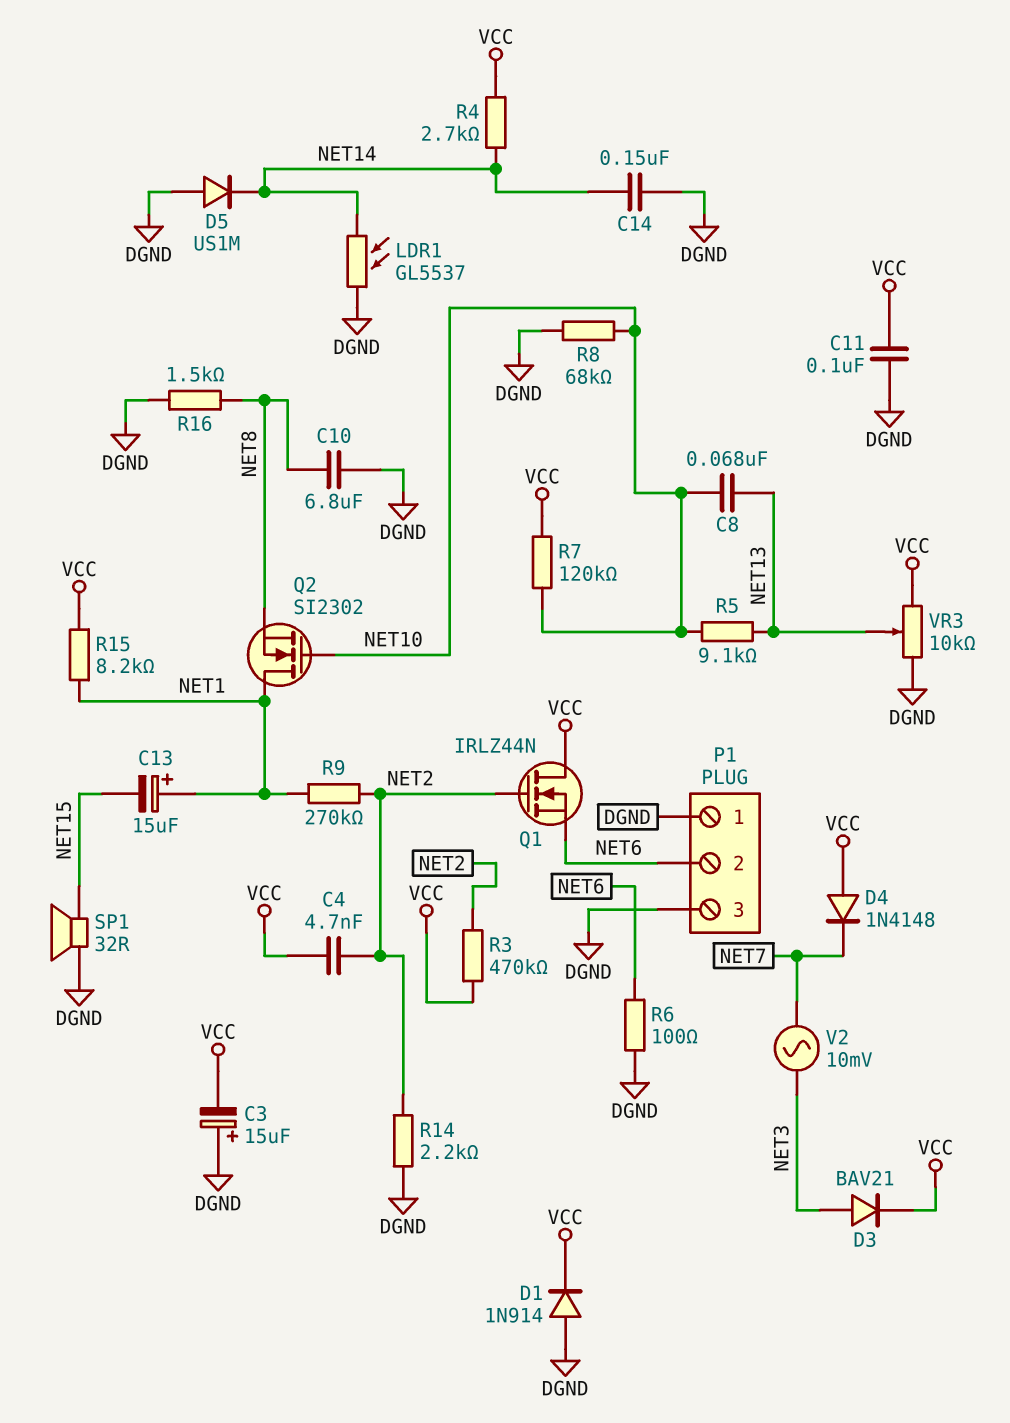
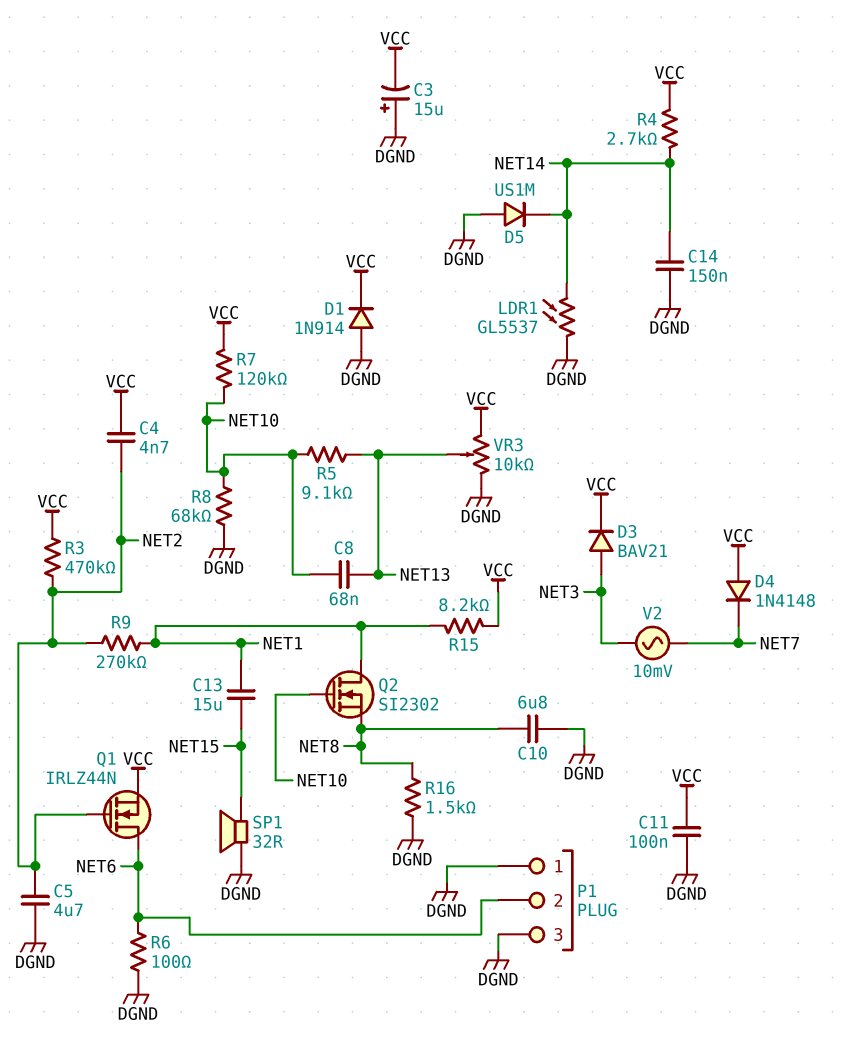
C5: none -> 4.7uF (DGND, NET2)
C13: 15uF (plus NET1, minus NET15) -> 15uF (NET1, NET15)
Q1: NMOS IRLZ44N (G NET2, D VCC, S NET6) -> NMOS IRLZ44N (G NET2, D NET6, S VCC)
R14: 2.2k (DGND, NET2) -> none

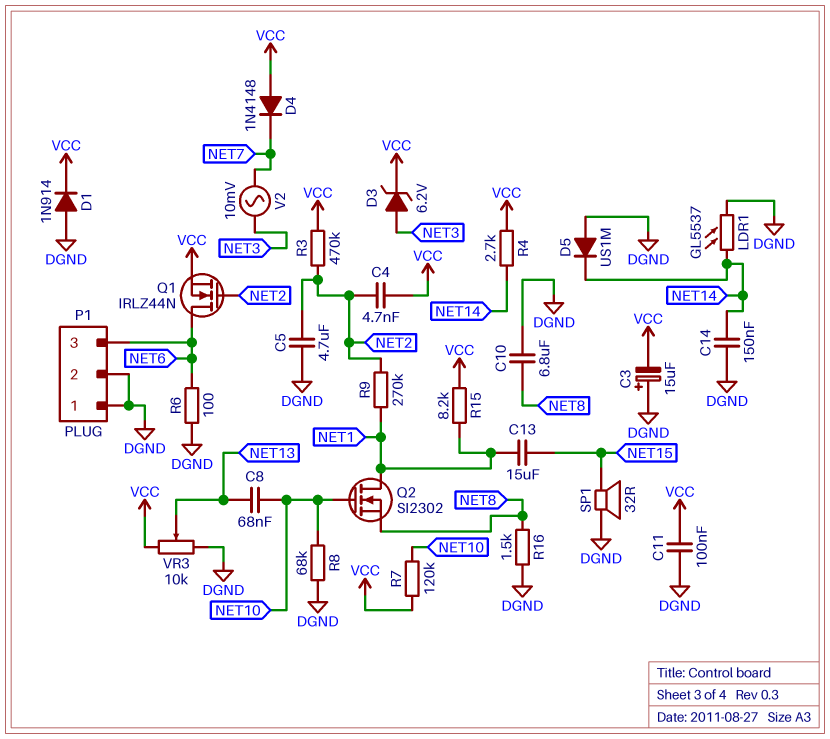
D3: diode BAV21 (A NET3, K VCC) -> zener 6.2V (A NET3, K VCC)
P1 pin 2: NET6 -> DGND
P1 pin 3: DGND -> NET6
R5: 9.1k (NET10, NET13) -> none

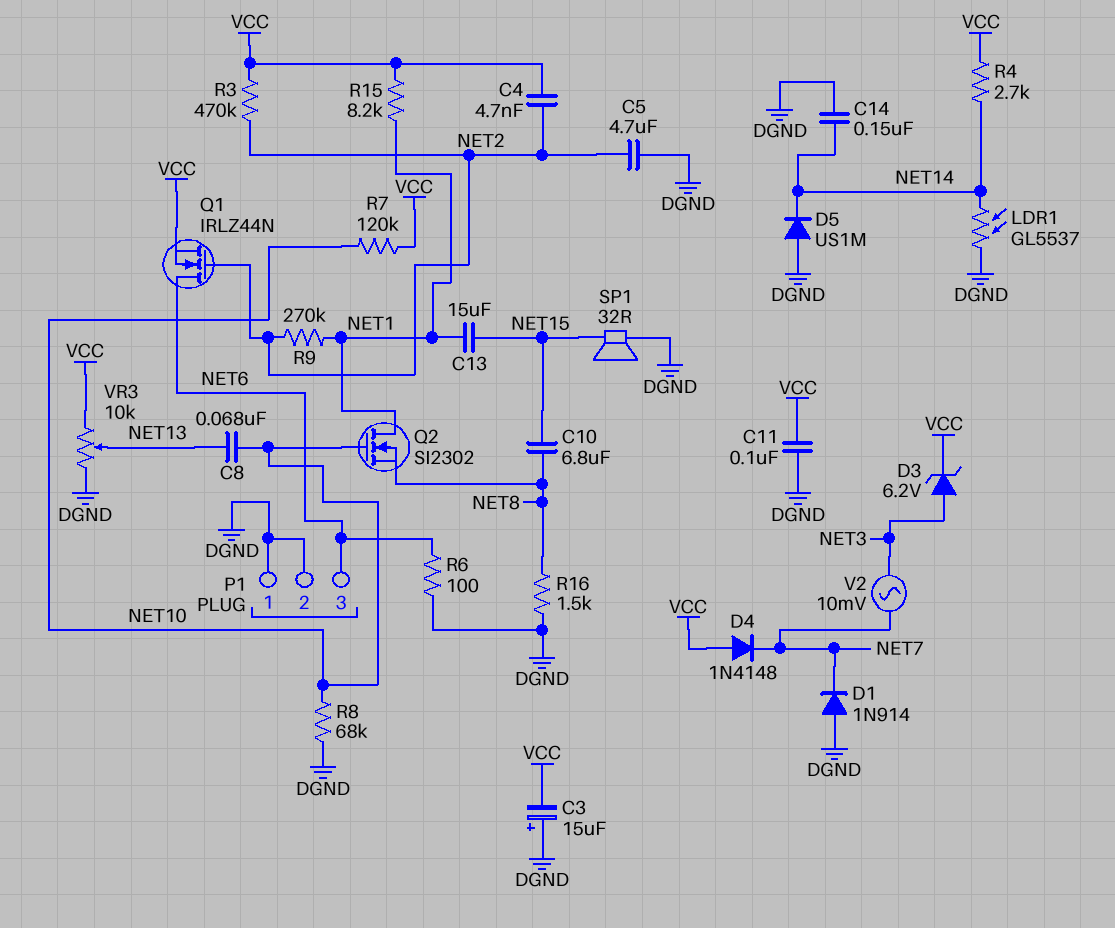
C10: 6.8uF (DGND, NET8) -> 6.8uF (NET8, NET15)
D1: diode 1N914 (A DGND, K VCC) -> diode 1N914 (A DGND, K NET7)

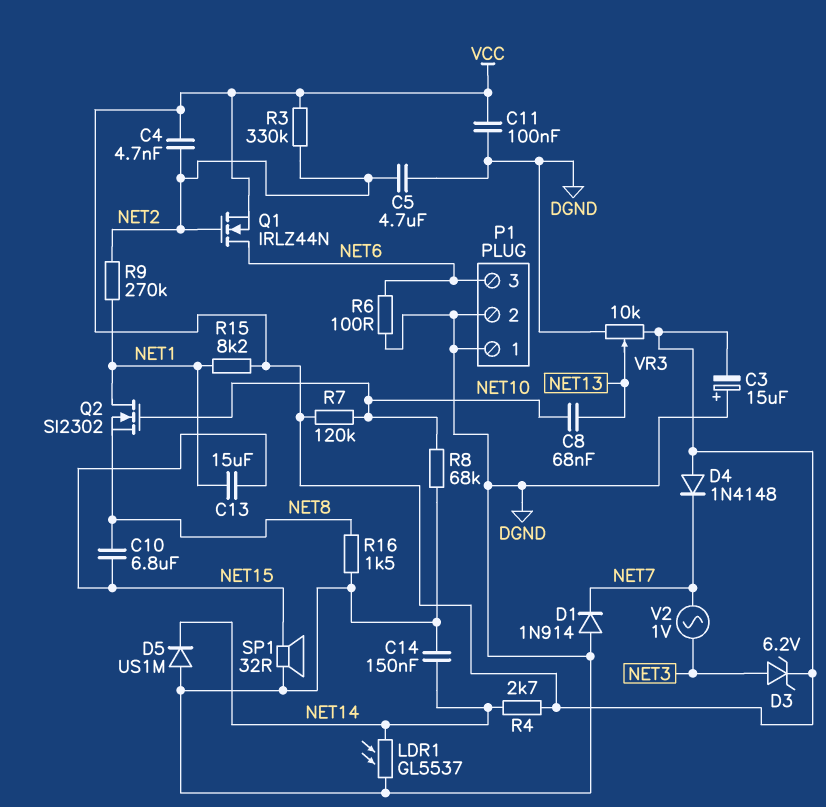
R3: 470k (NET2, VCC) -> 330k (NET2, VCC)
V2: AC 10mV (NET3, NET7) -> AC 1V (NET3, NET7)

